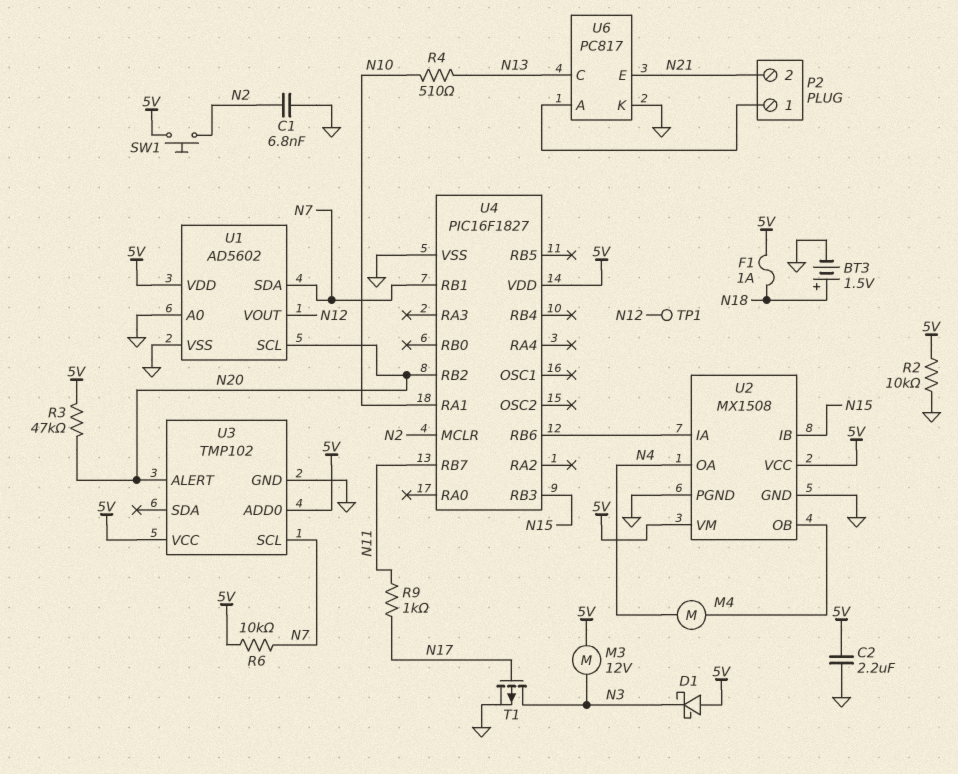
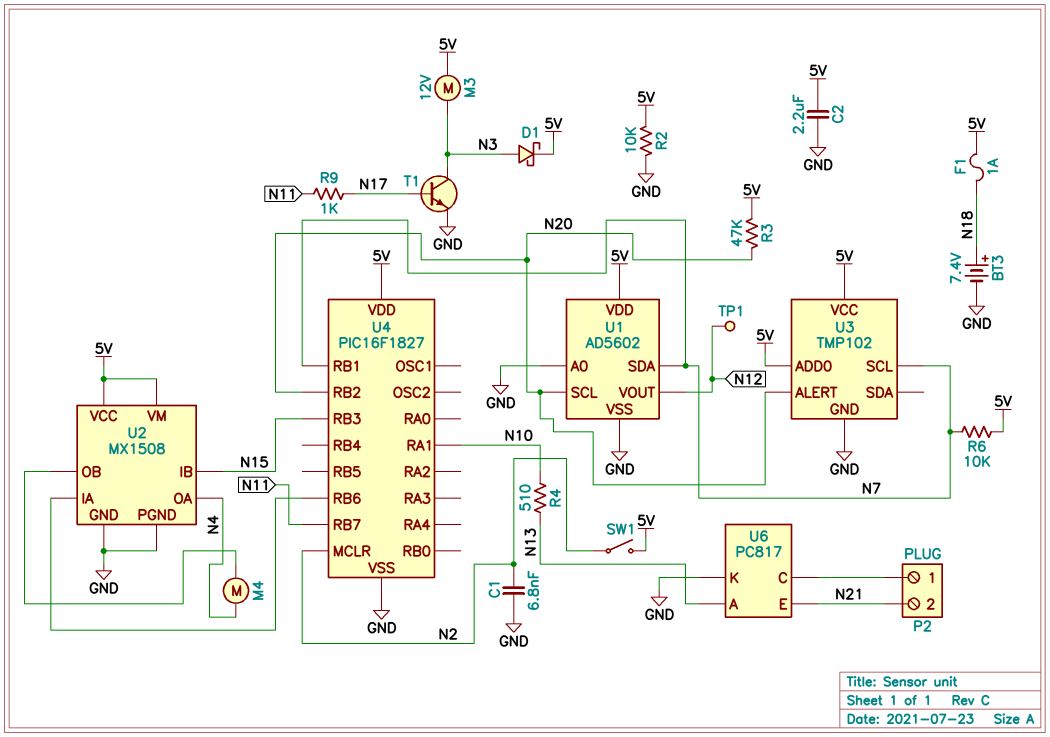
BT3: 1.5V (plus N18, minus GND) -> 7.4V (plus N18, minus GND)
D1: schottky (A 5V, K N3) -> schottky (A N3, K 5V)
SW1: button (5V, N2) -> switch (5V, N2)
T1: PMOS (G N17, D N3, S GND) -> NPN (B N17, C N3, E GND)
U6 pin A: P2/1 -> N13
U6 pin C: N13 -> P2/1

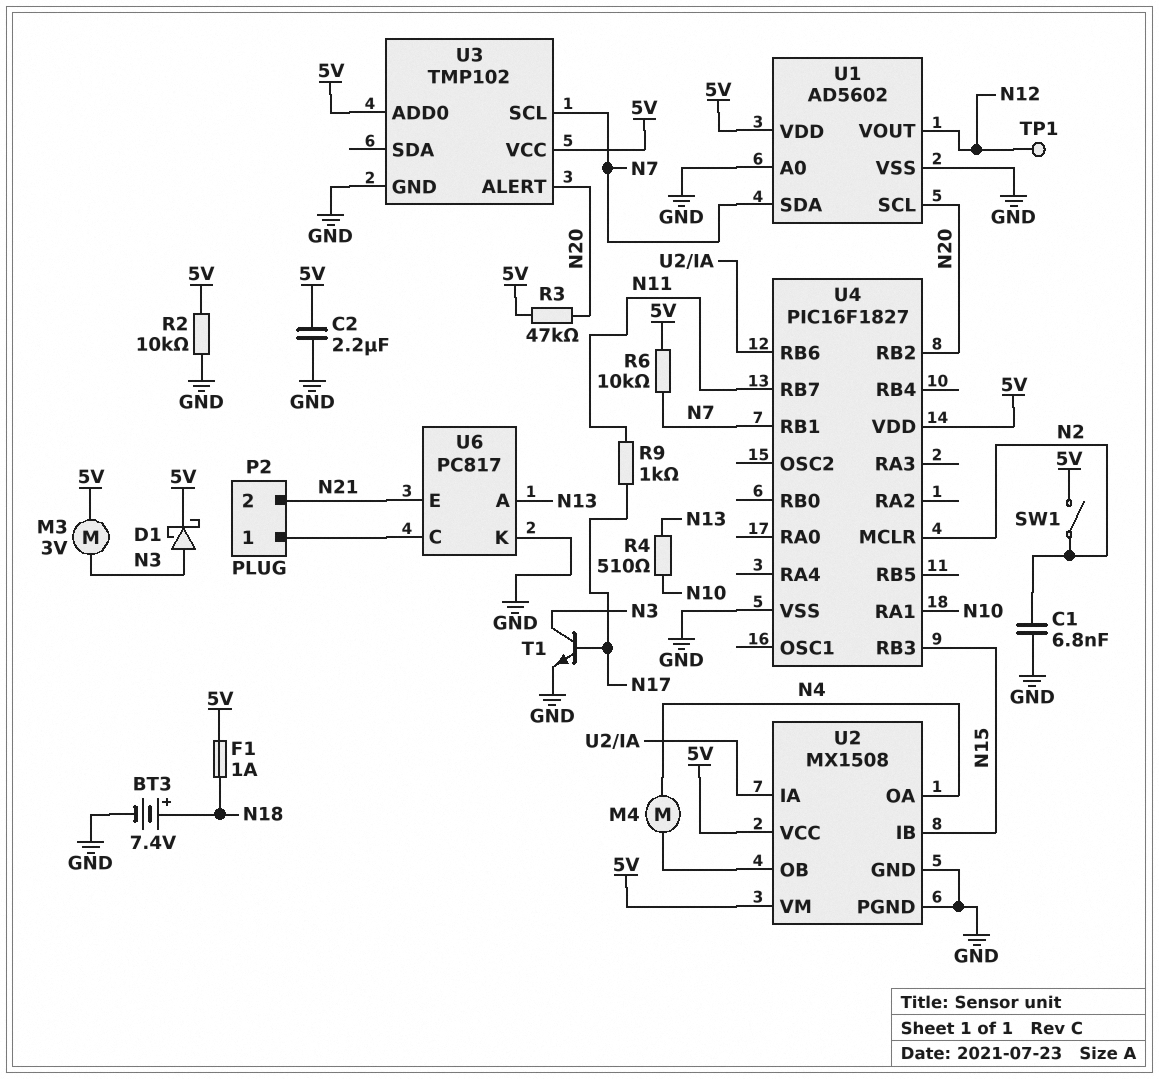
M3: motor 12V (5V, N3) -> motor 3V (5V, N3)

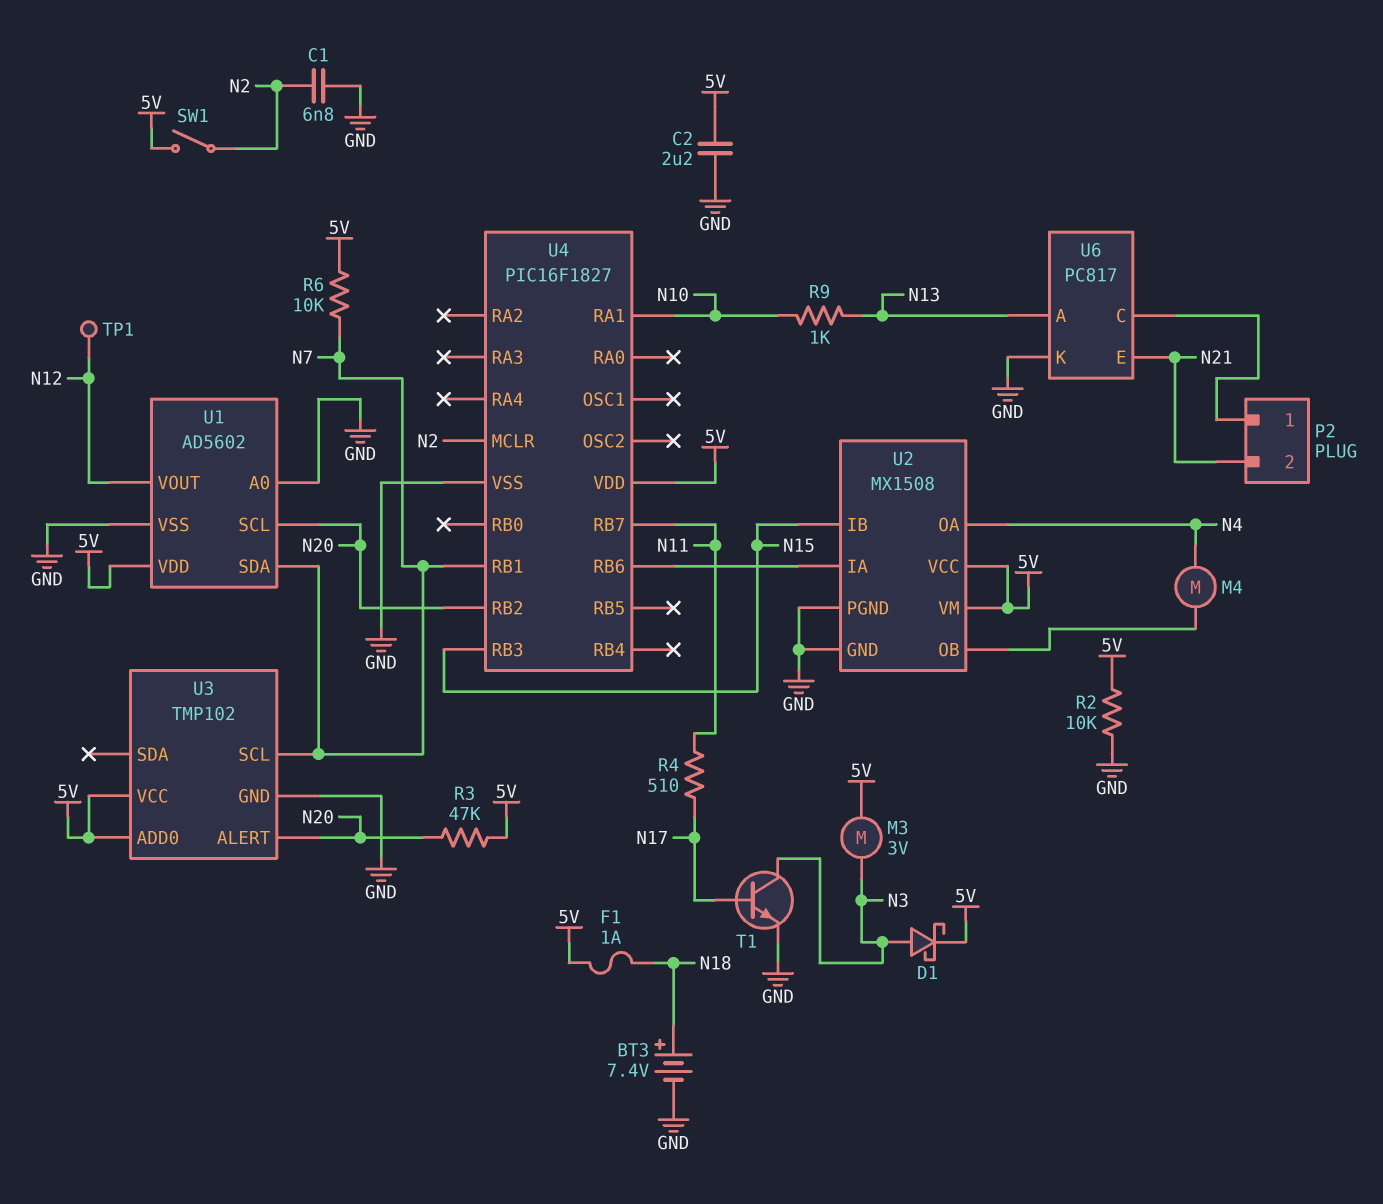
R4: 510 (N10, N13) -> 510 (N11, N17)
R9: 1k (N11, N17) -> 1k (N10, N13)

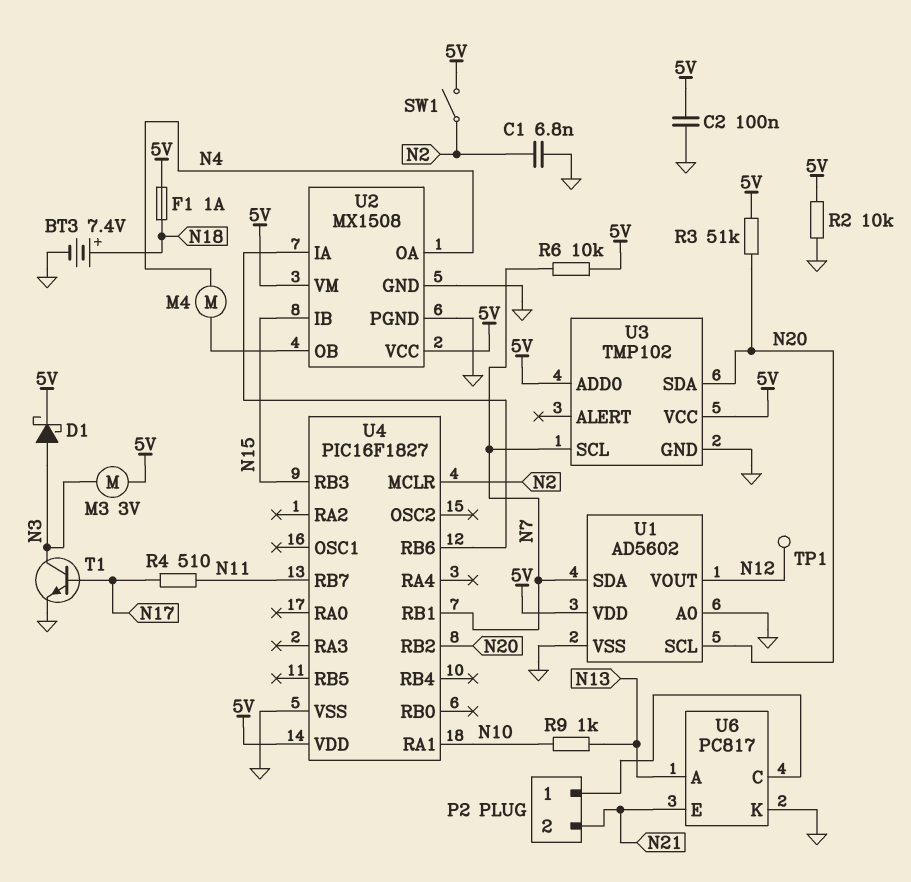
C2: 2.2uF (5V, GND) -> 100nF (5V, GND)
R3: 47k (5V, N20) -> 51k (5V, N20)
U3 pin ALERT: N20 -> none
U3 pin SDA: none -> N20

